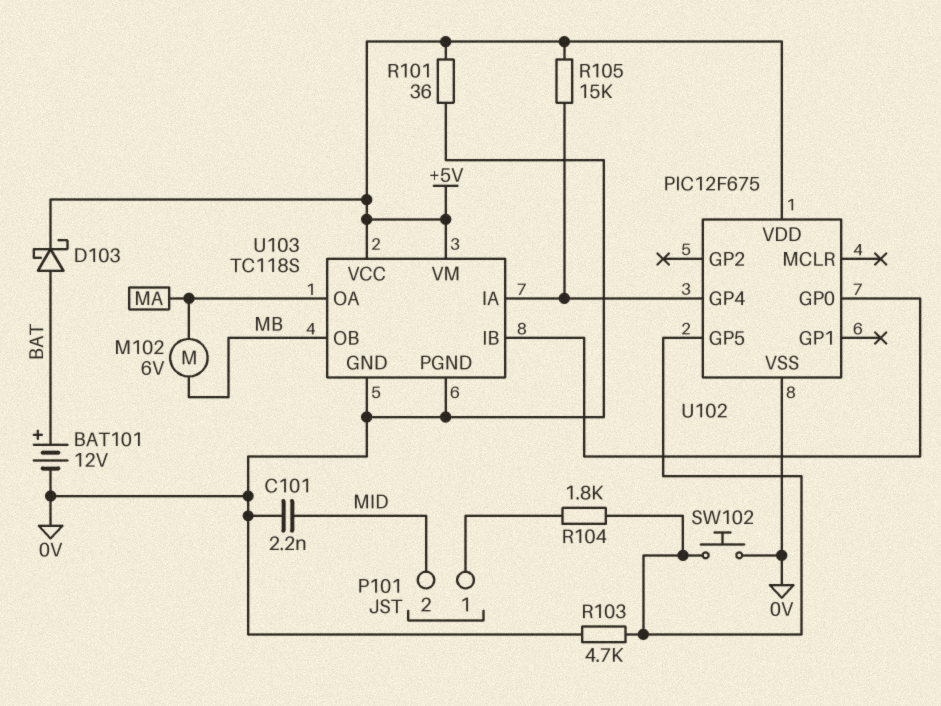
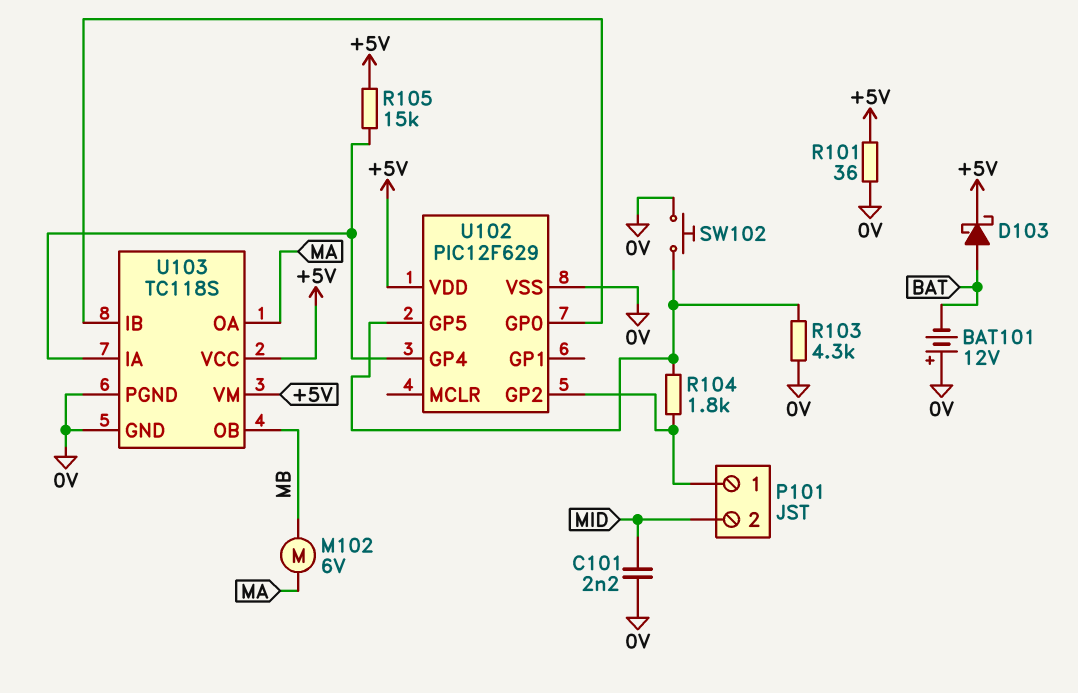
BAT101: 12V (plus BAT, minus 0V) -> 12V (plus 0V, minus BAT)
R103: 4.7k (0V, U102/GP5) -> 4.3k (0V, U102/GP5)
U102: PIC12F675 -> PIC12F629
U102 pin GP2: none -> P101/1

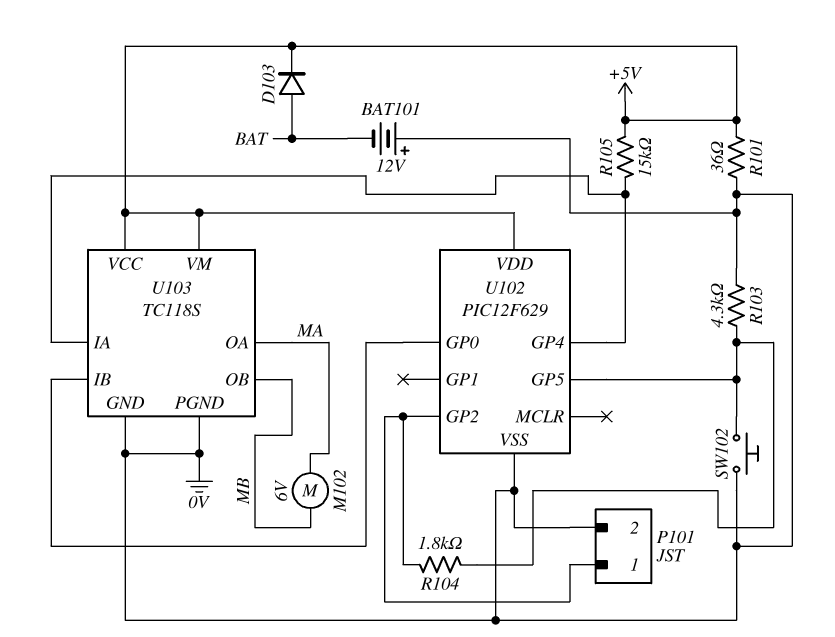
C101: 2.2nF (0V, MID) -> none
D103: schottky (A BAT, K +5V) -> diode (A BAT, K +5V)
P101 pin 2: MID -> 0V

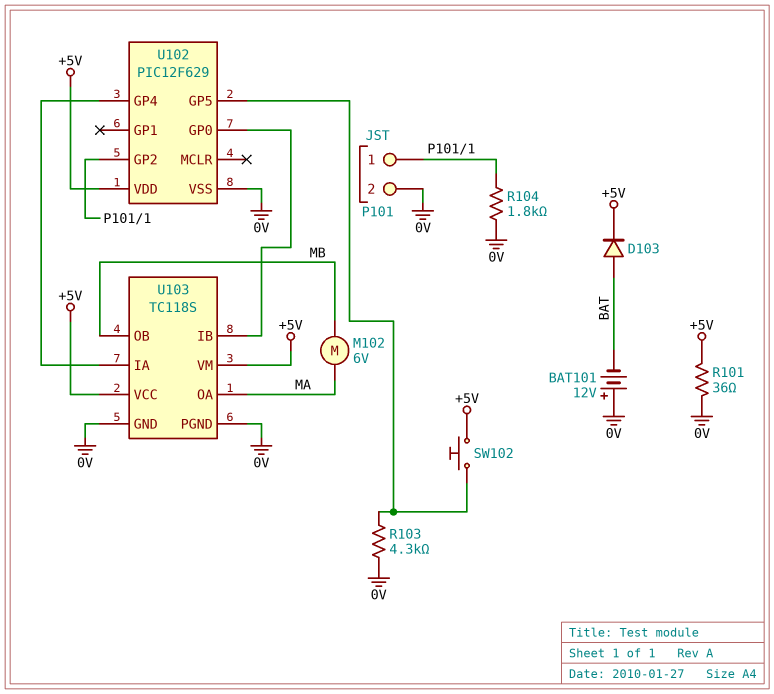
R104: 1.8k (P101/1, U102/GP5) -> 1.8k (0V, P101/1)
R105: 15k (+5V, U102/GP4) -> none
SW102: button (0V, U102/GP5) -> button (+5V, U102/GP5)

